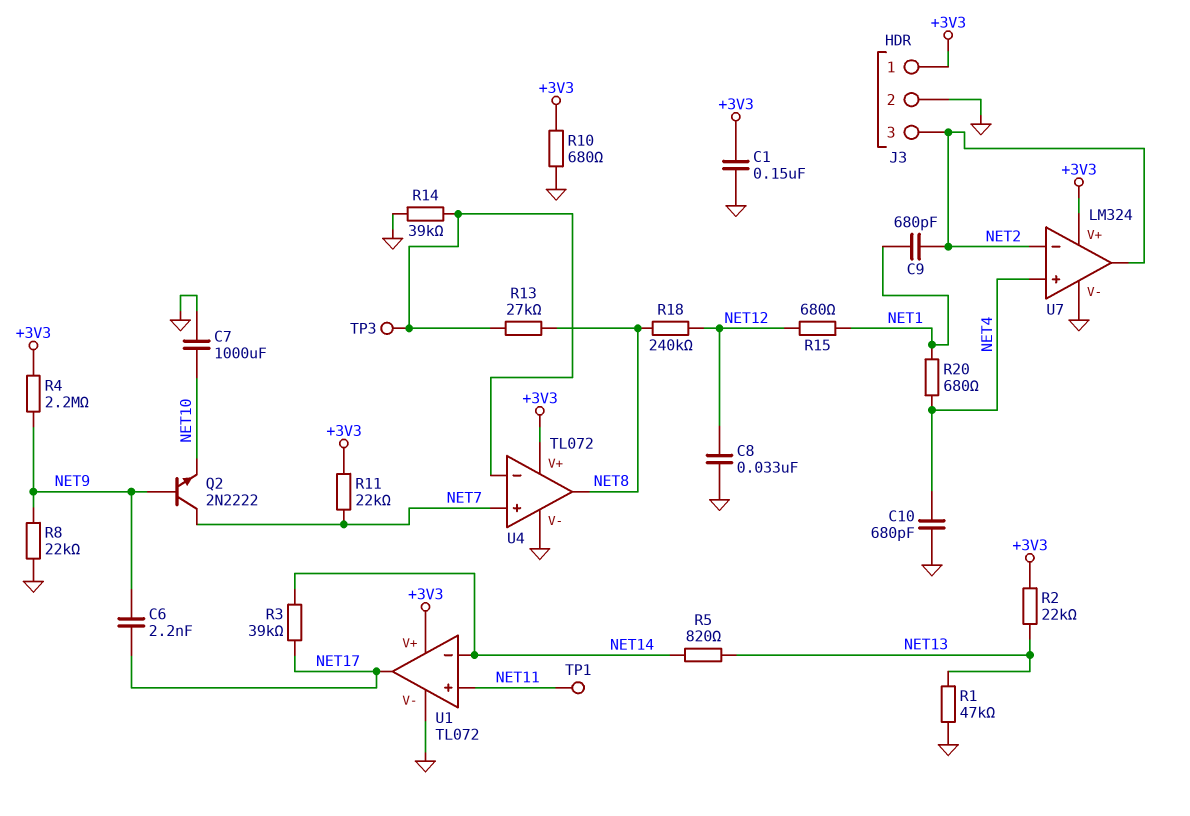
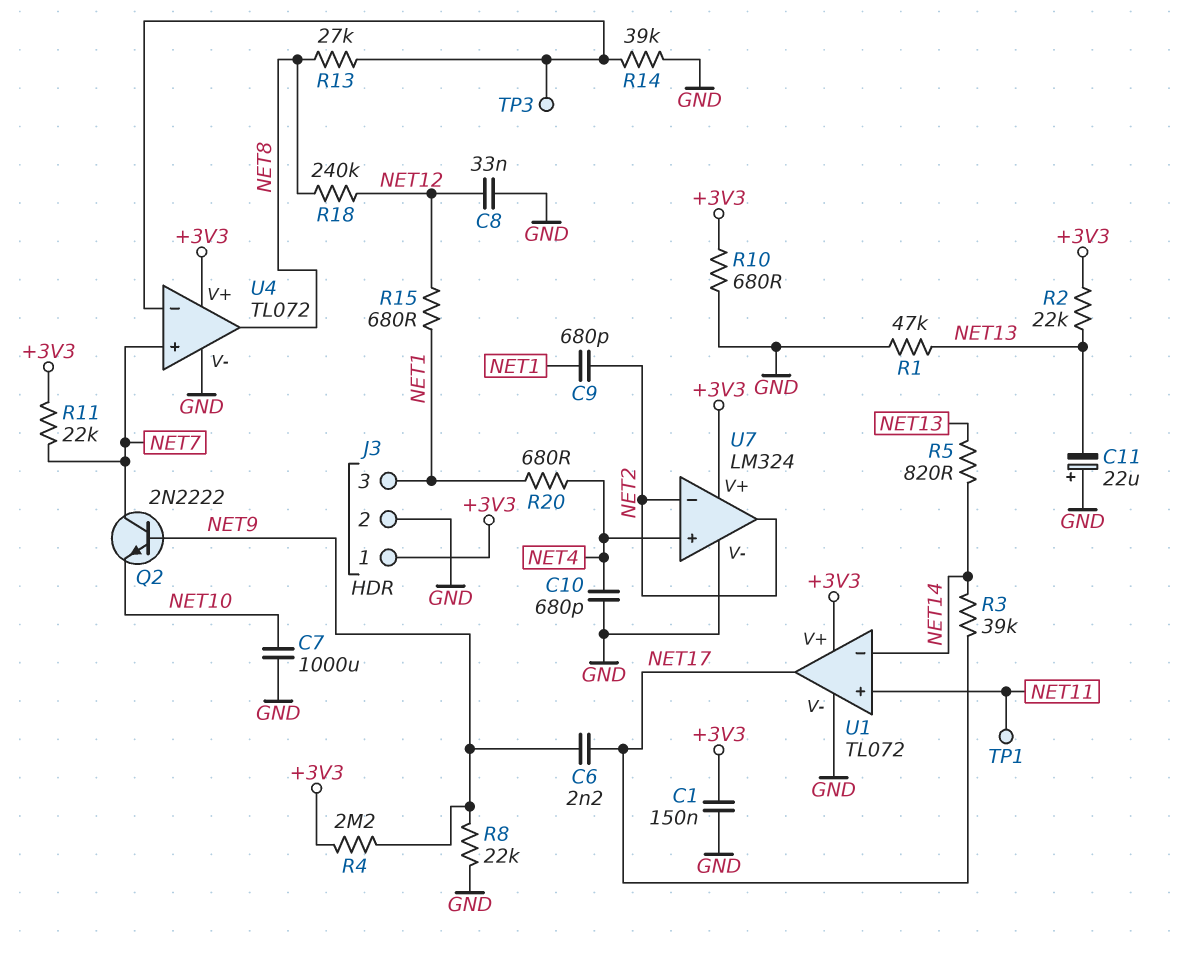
C11: none -> 22uF (plus GND, minus NET13)
J3 pin 3: NET2 -> NET1

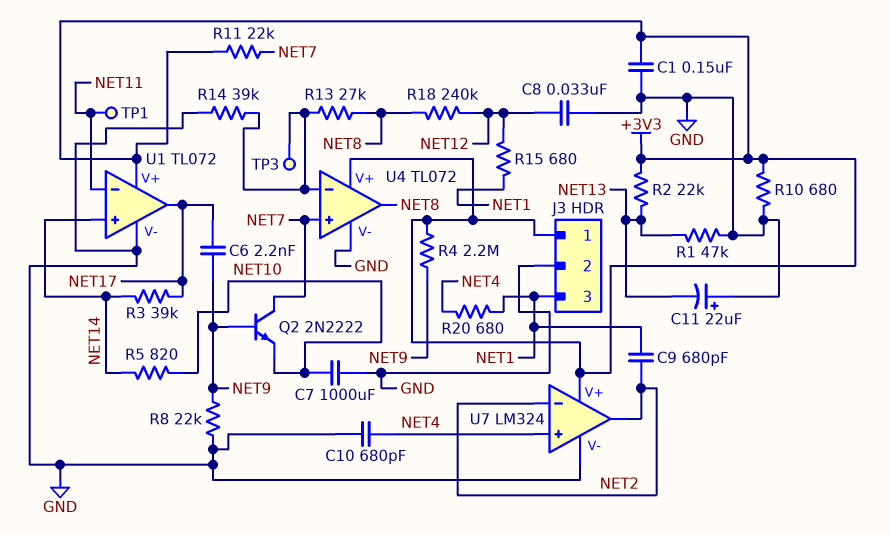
R5: 820 (NET13, NET14) -> 820 (NET10, NET14)
U1 pin in+: NET11 -> NET14
U1 pin in-: NET14 -> NET11

